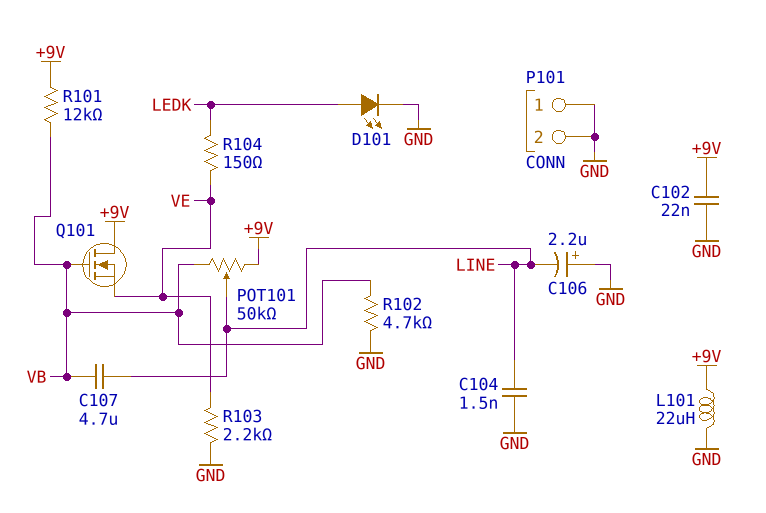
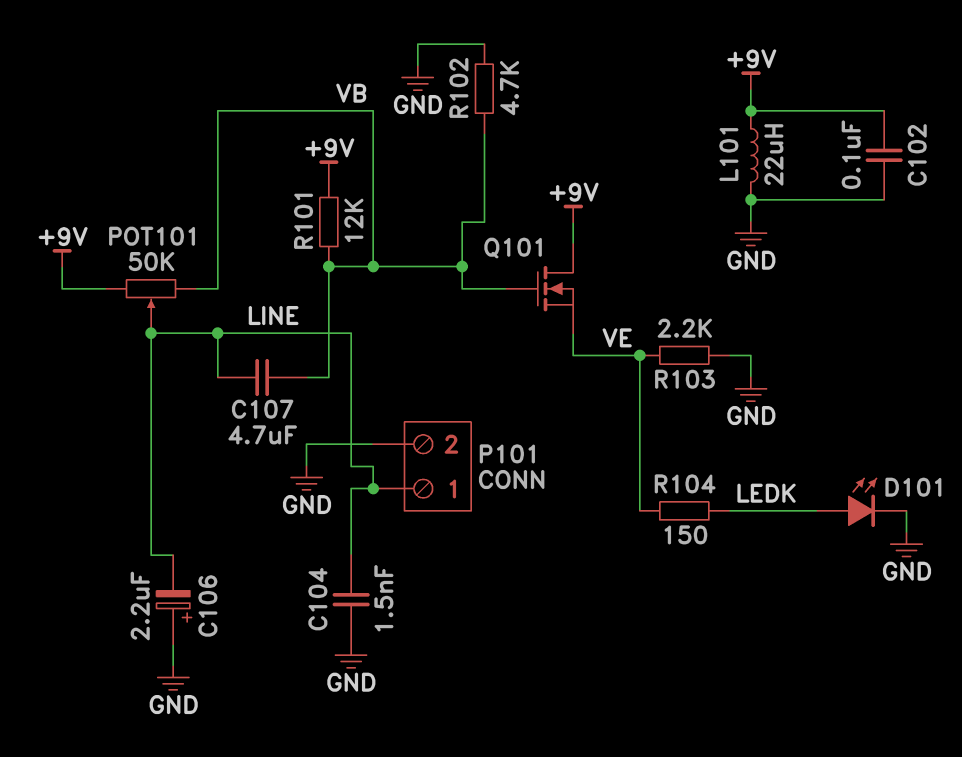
C102: 22nF (+9V, GND) -> 100nF (+9V, GND)
P101 pin 1: GND -> LINE

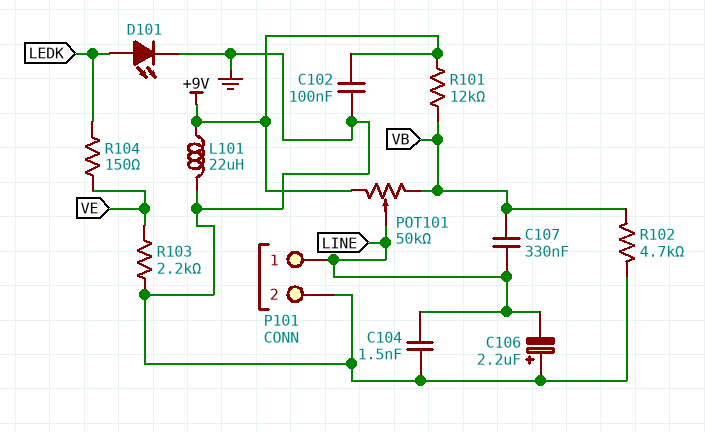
C107: 4.7uF (LINE, VB) -> 330nF (LINE, VB)
Q101: NMOS (G VB, D +9V, S VE) -> none

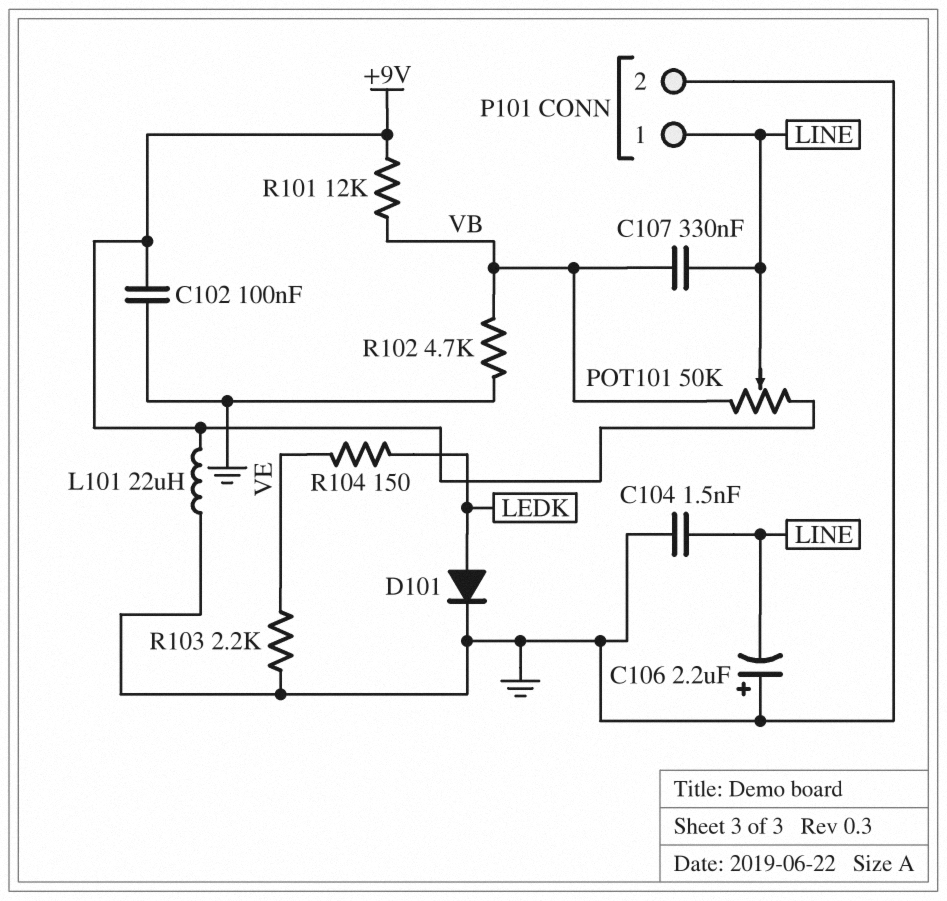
D101: LED (A LEDK, K GND) -> diode (A LEDK, K GND)

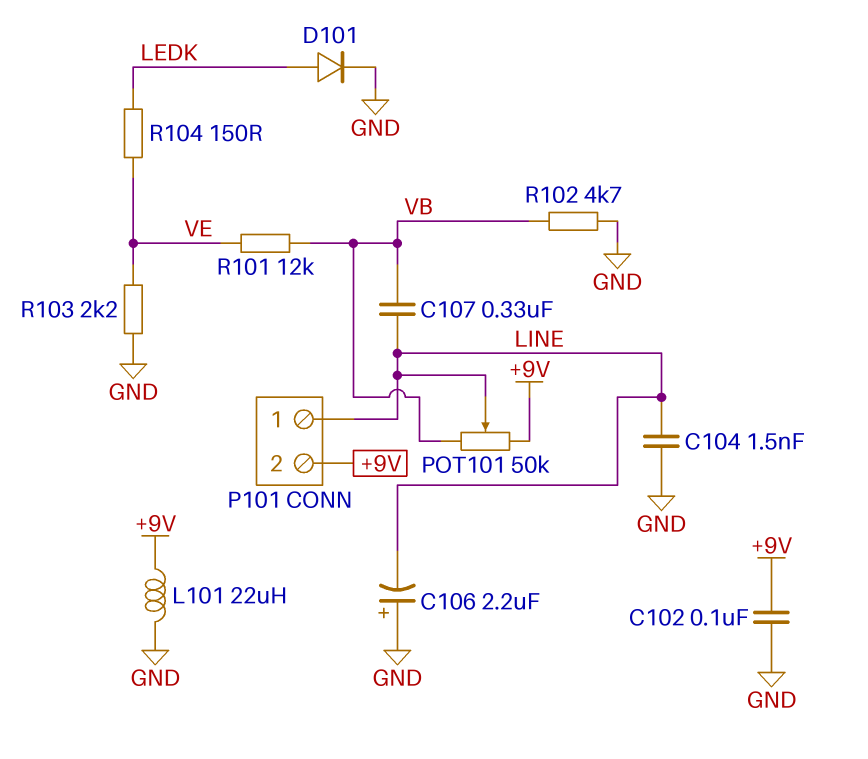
P101 pin 2: GND -> +9V
R101: 12k (+9V, VB) -> 12k (VB, VE)

